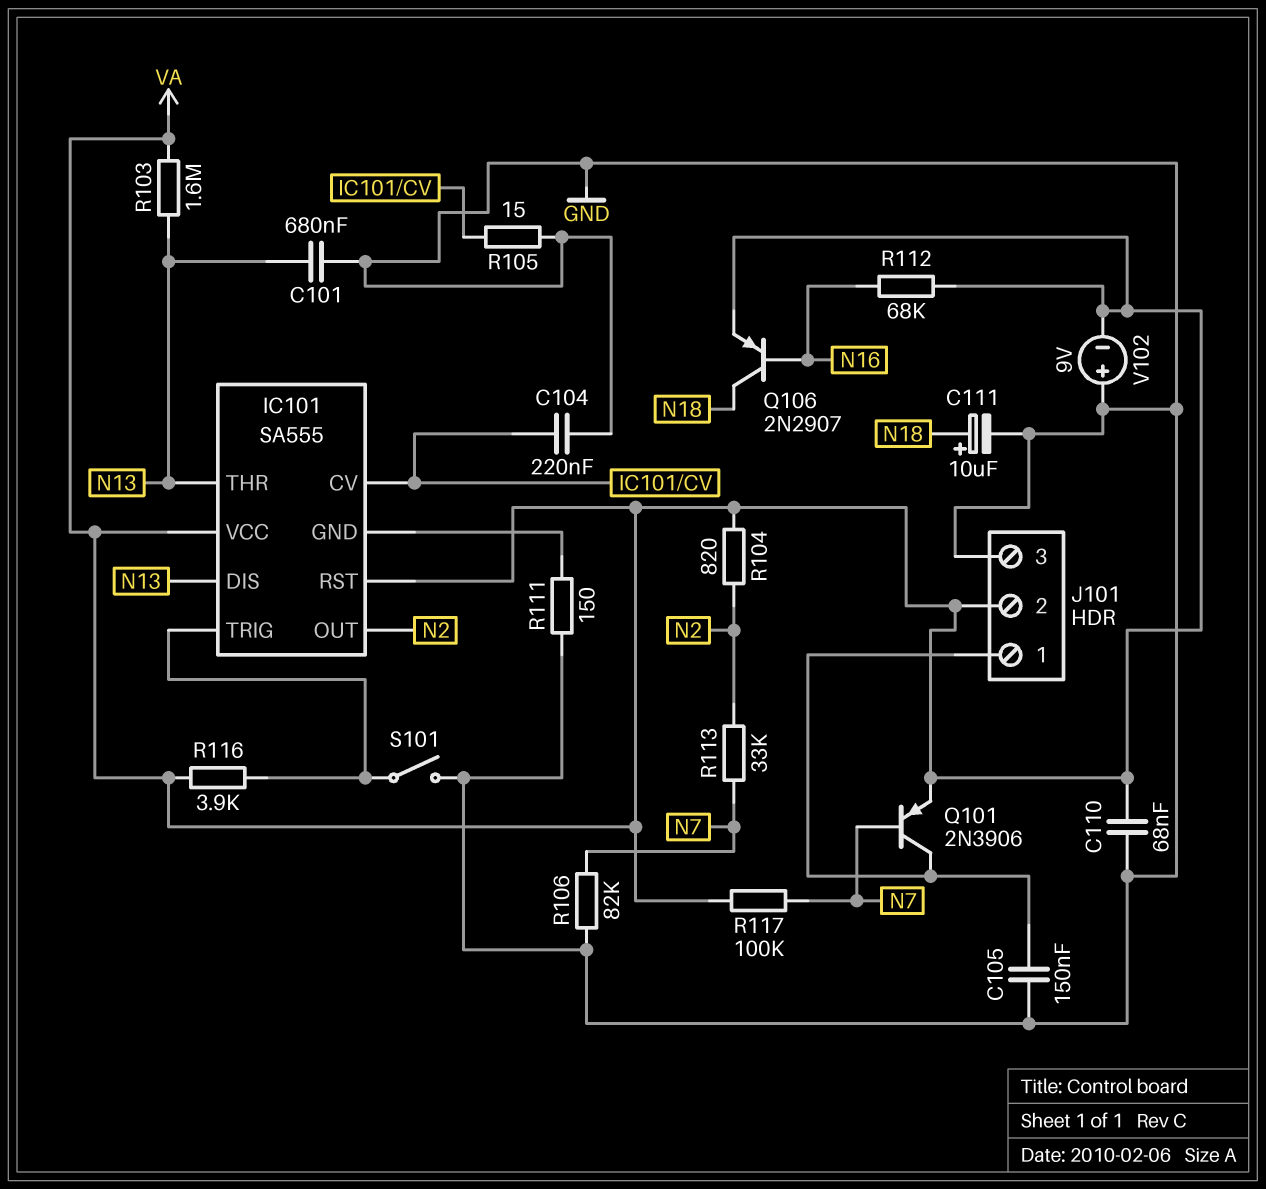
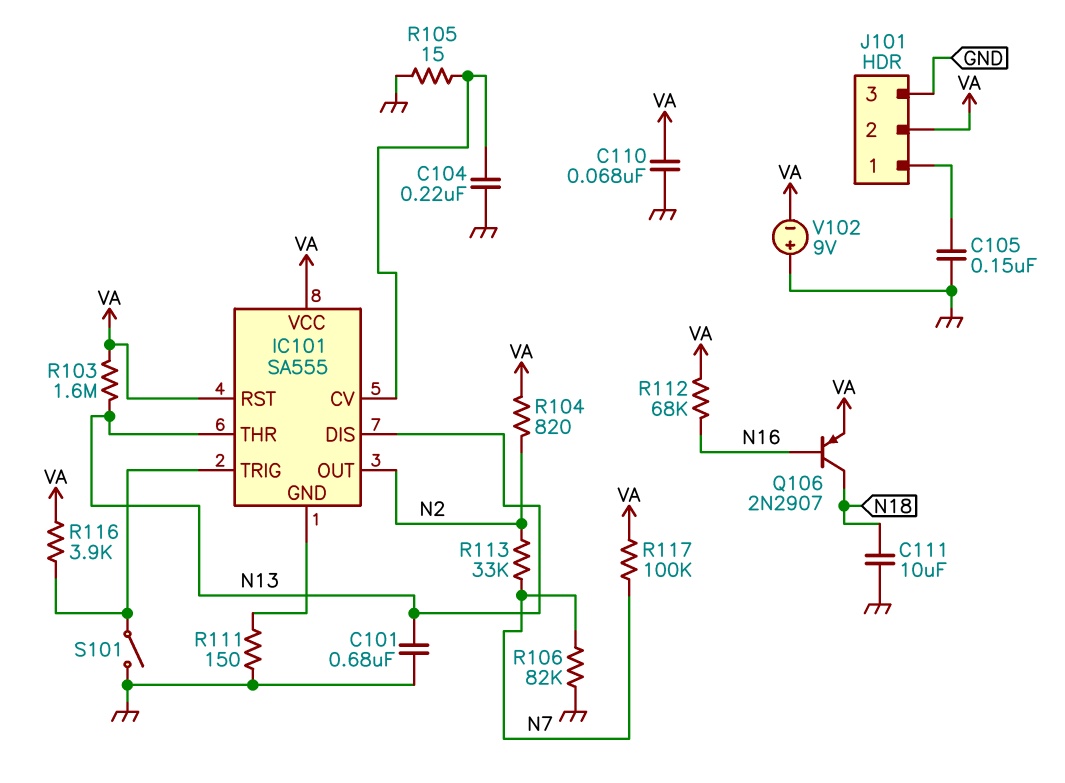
C111: 10uF (plus N18, minus GND) -> 10uF (GND, N18)
Q101: PNP 2N3906 (B N7, C J101/1, E VA) -> none

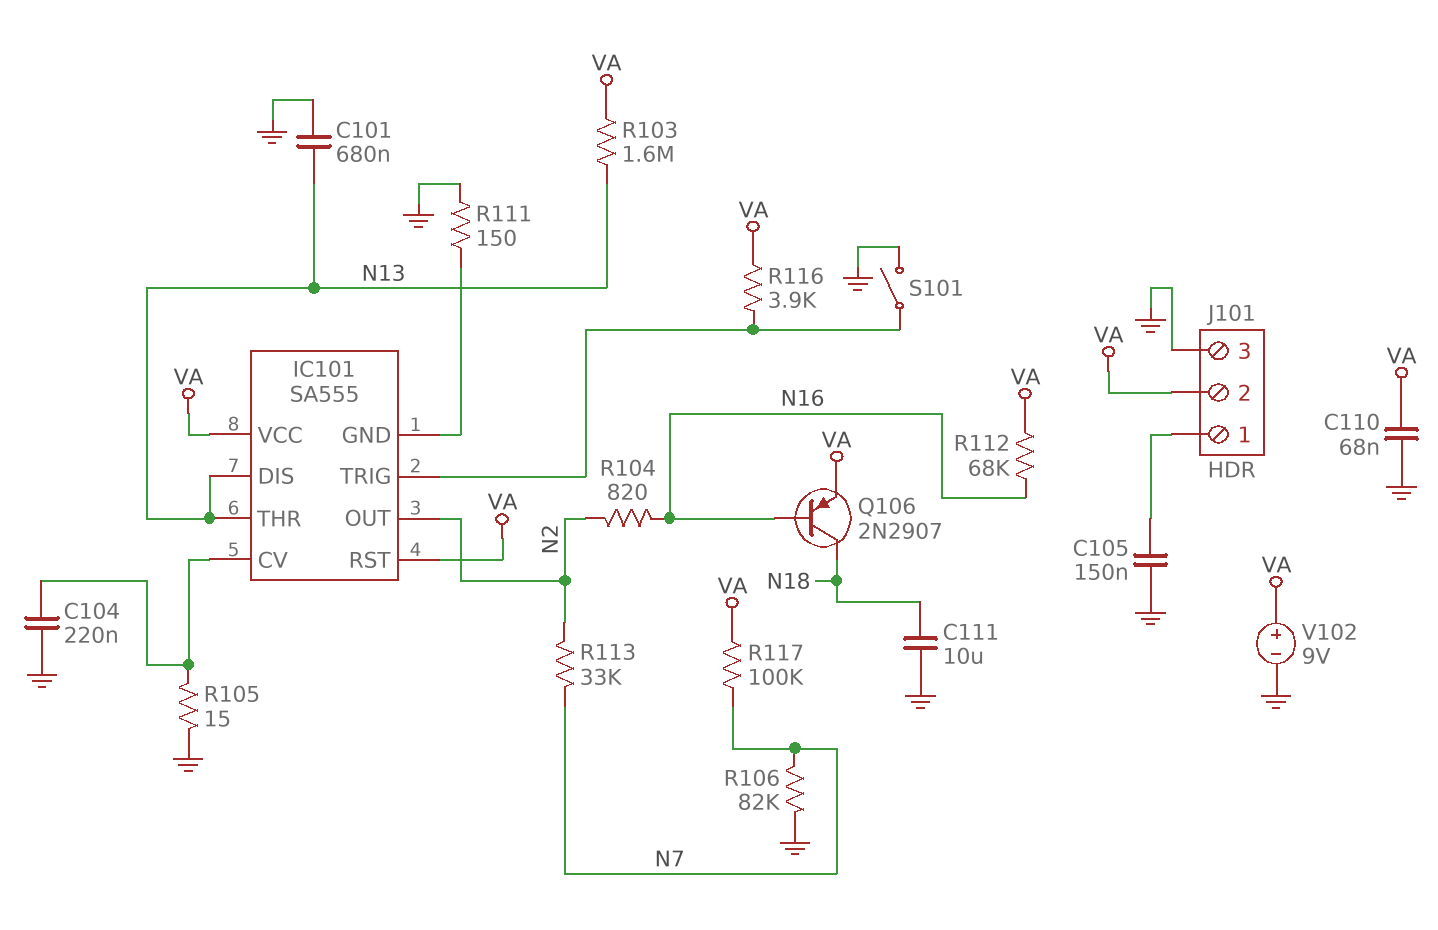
R104: 820 (N2, VA) -> 820 (N2, N16)
V102: 9V (plus GND, minus VA) -> 9V (plus VA, minus GND)

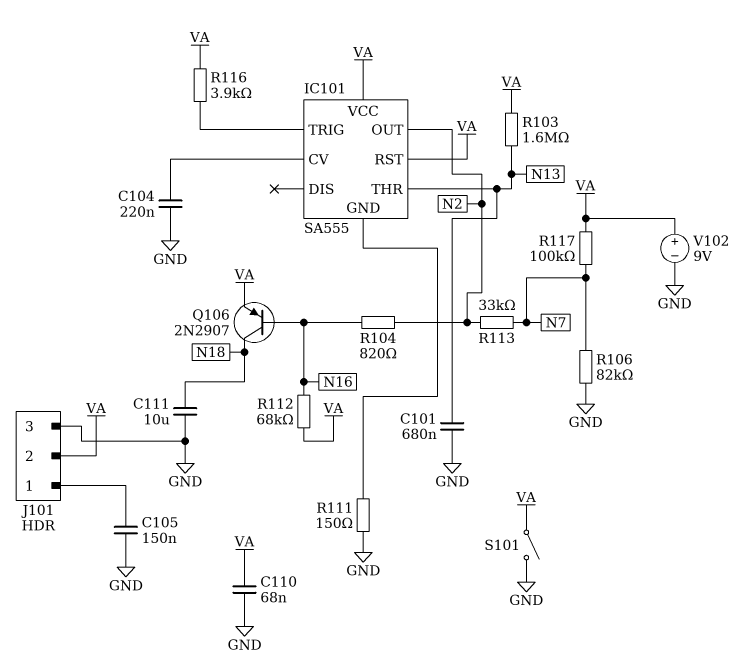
IC101 pin DIS: N13 -> none
R105: 15 (GND, IC101/CV) -> none
S101: switch (GND, IC101/TRIG) -> switch (GND, VA)

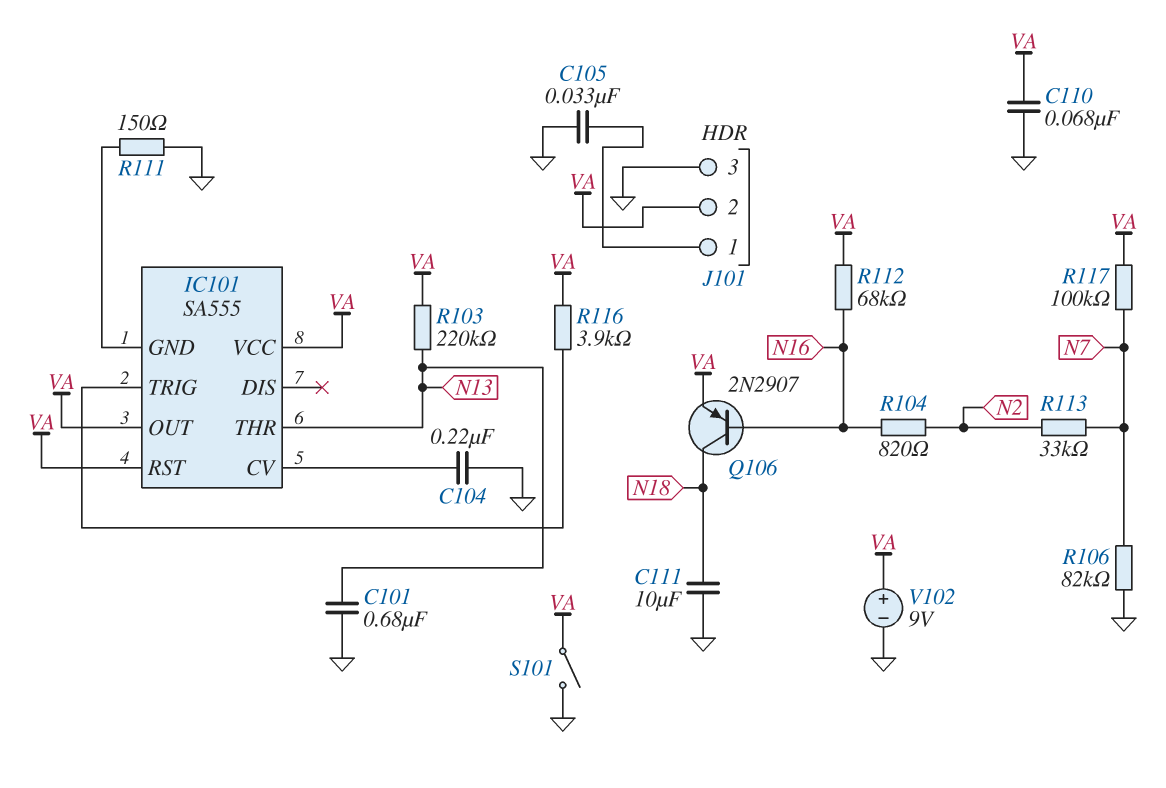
C105: 150nF (GND, J101/1) -> 33nF (GND, J101/1)
IC101 pin OUT: N2 -> VA
R103: 1.6M (N13, VA) -> 220k (N13, VA)

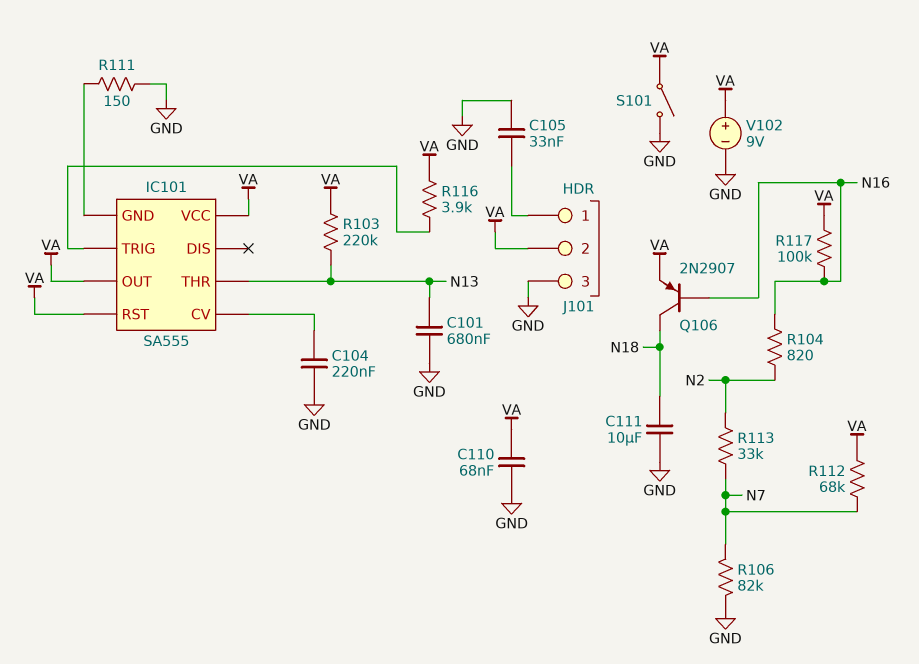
R112: 68k (N16, VA) -> 68k (N7, VA)
R117: 100k (N7, VA) -> 100k (N16, VA)

